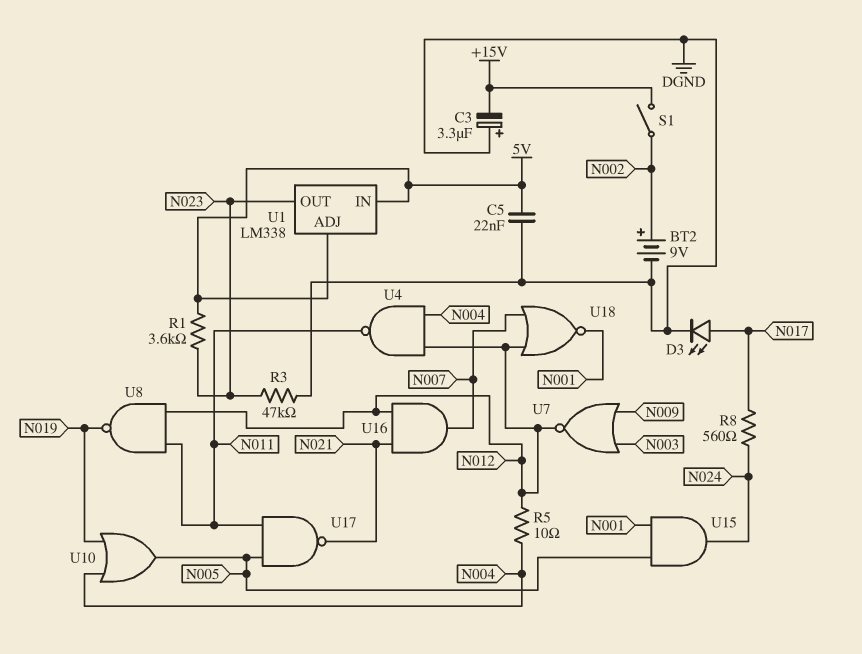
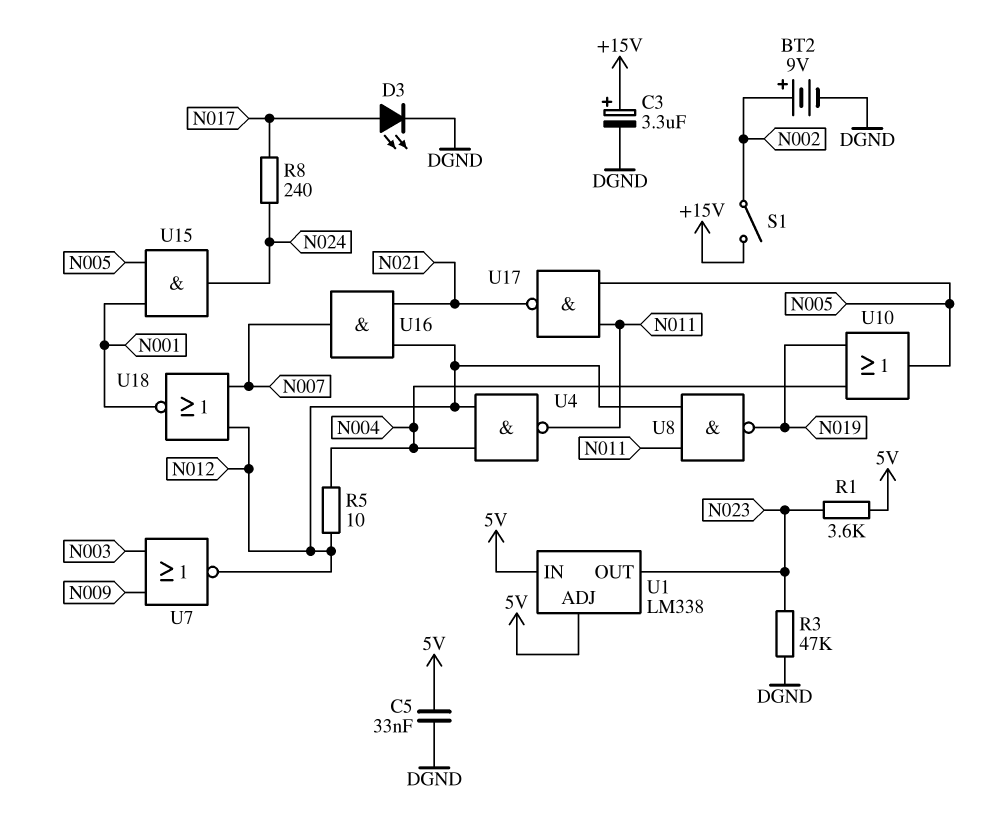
C3: 3.3uF (plus DGND, minus +15V) -> 3.3uF (plus +15V, minus DGND)
C5: 22nF (5V, DGND) -> 33nF (5V, DGND)
R8: 560 (N017, N024) -> 240 (N017, N024)

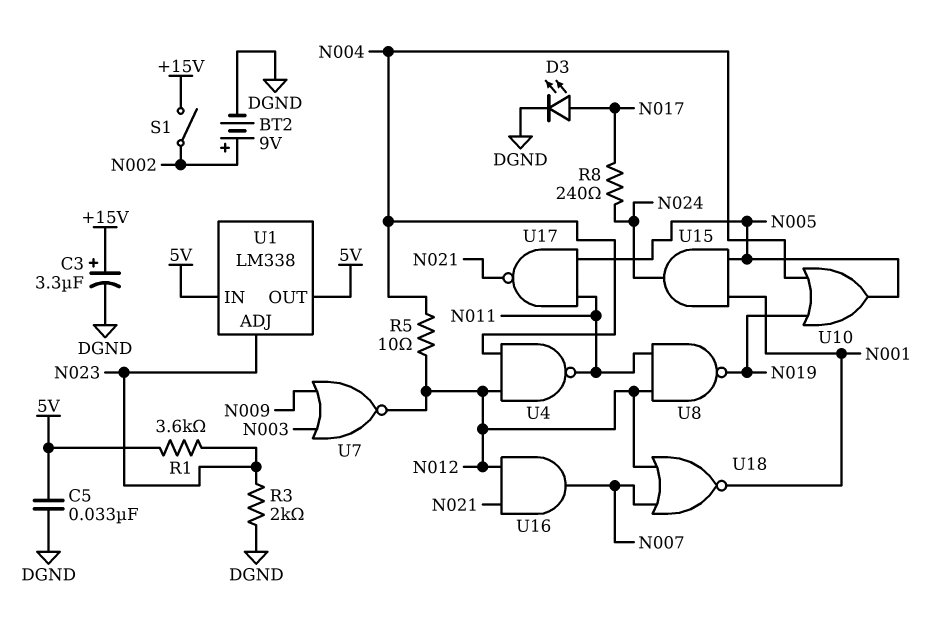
R3: 47k (DGND, N023) -> 2k (DGND, N023)
U1 pin ADJ: 5V -> N023
U1 pin OUT: N023 -> 5V

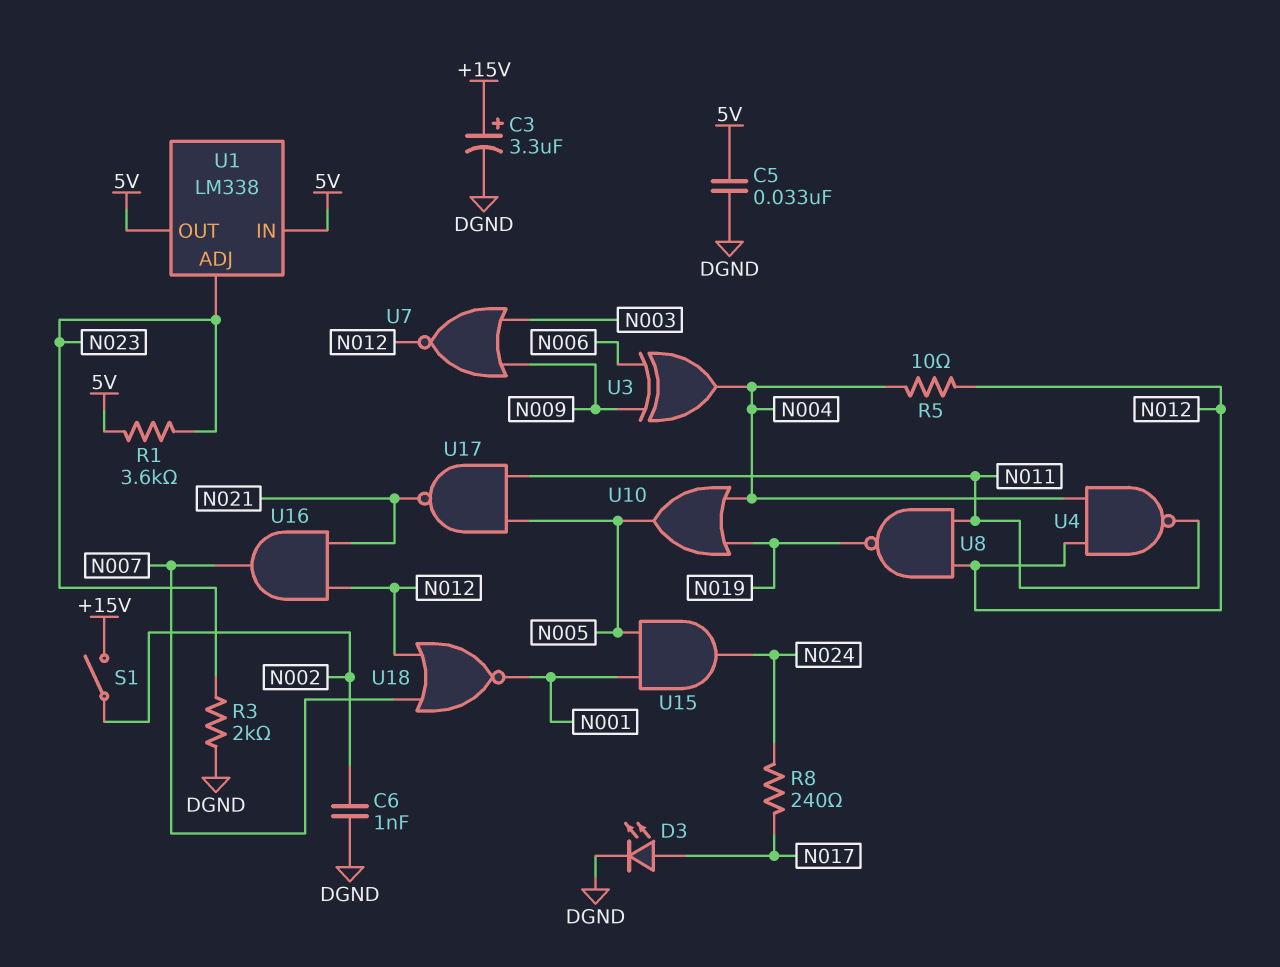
BT2: 9V (plus N002, minus DGND) -> none
C6: none -> 1nF (DGND, N002)
U3: none -> XOR (in N006, in N009, out N004)

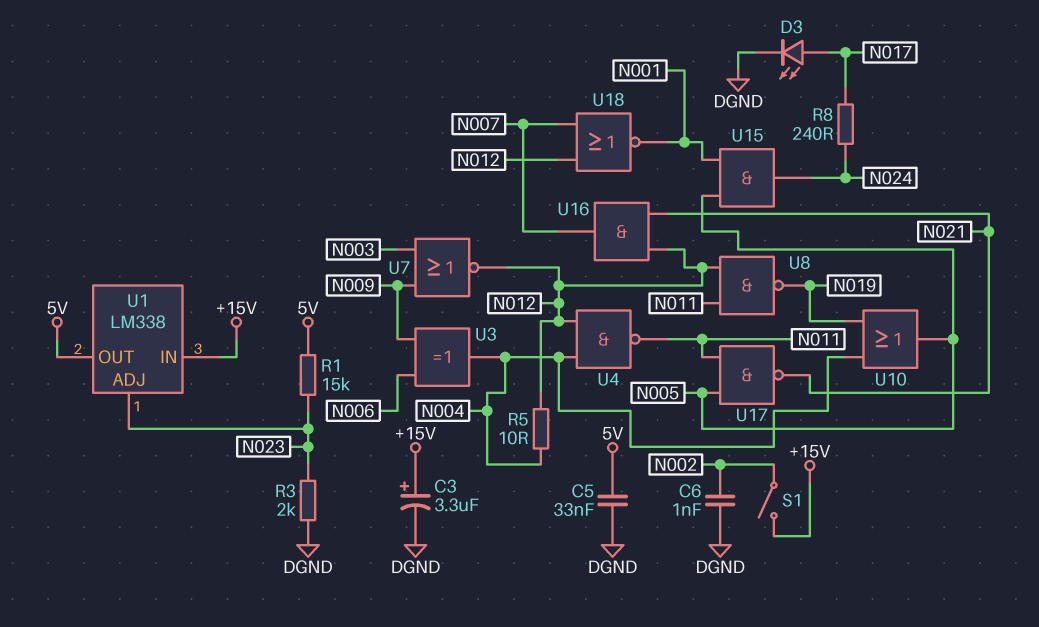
R1: 3.6k (5V, N023) -> 15k (5V, N023)
U1 pin IN: 5V -> +15V

